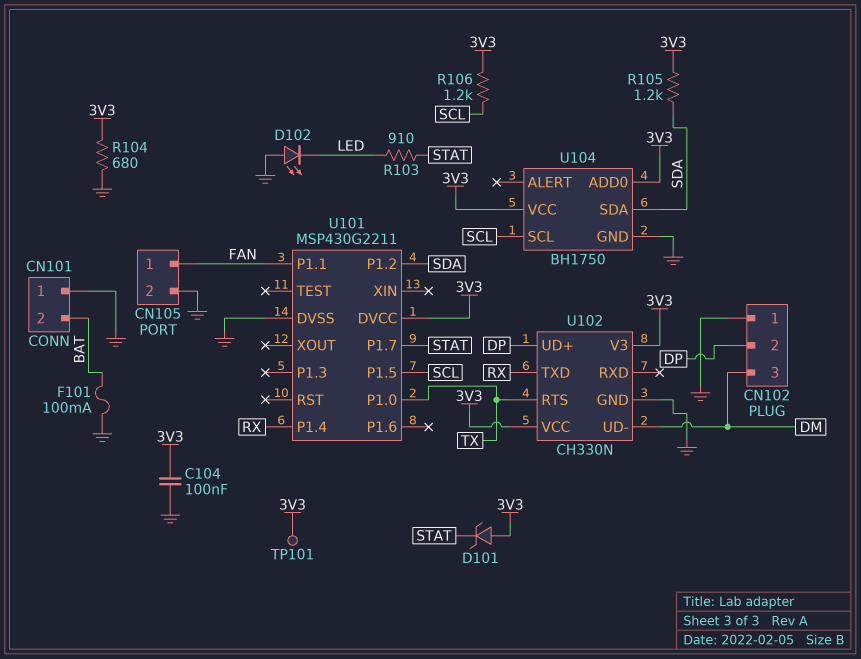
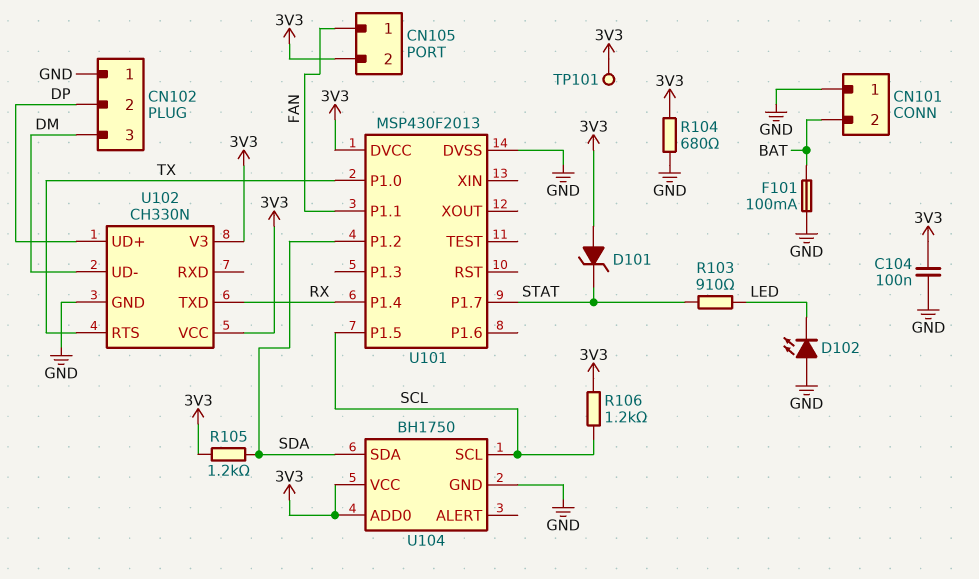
CN105 pin 2: GND -> 3V3
U101: MSP430G2211 -> MSP430F2013

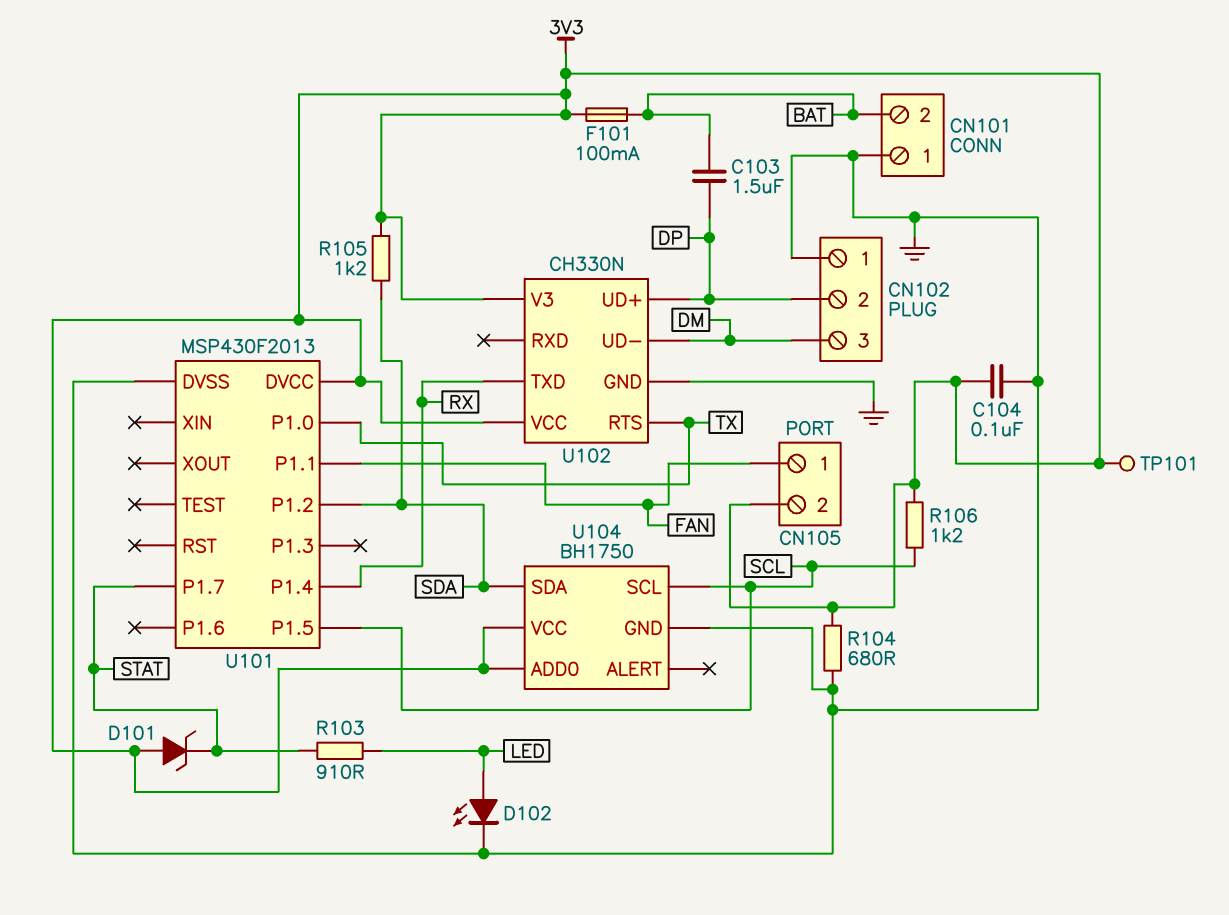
C103: none -> 1.5uF (BAT, DP)
D102: LED (A GND, K LED) -> LED (A LED, K GND)
F101: 100mA (BAT, GND) -> 100mA (3V3, BAT)

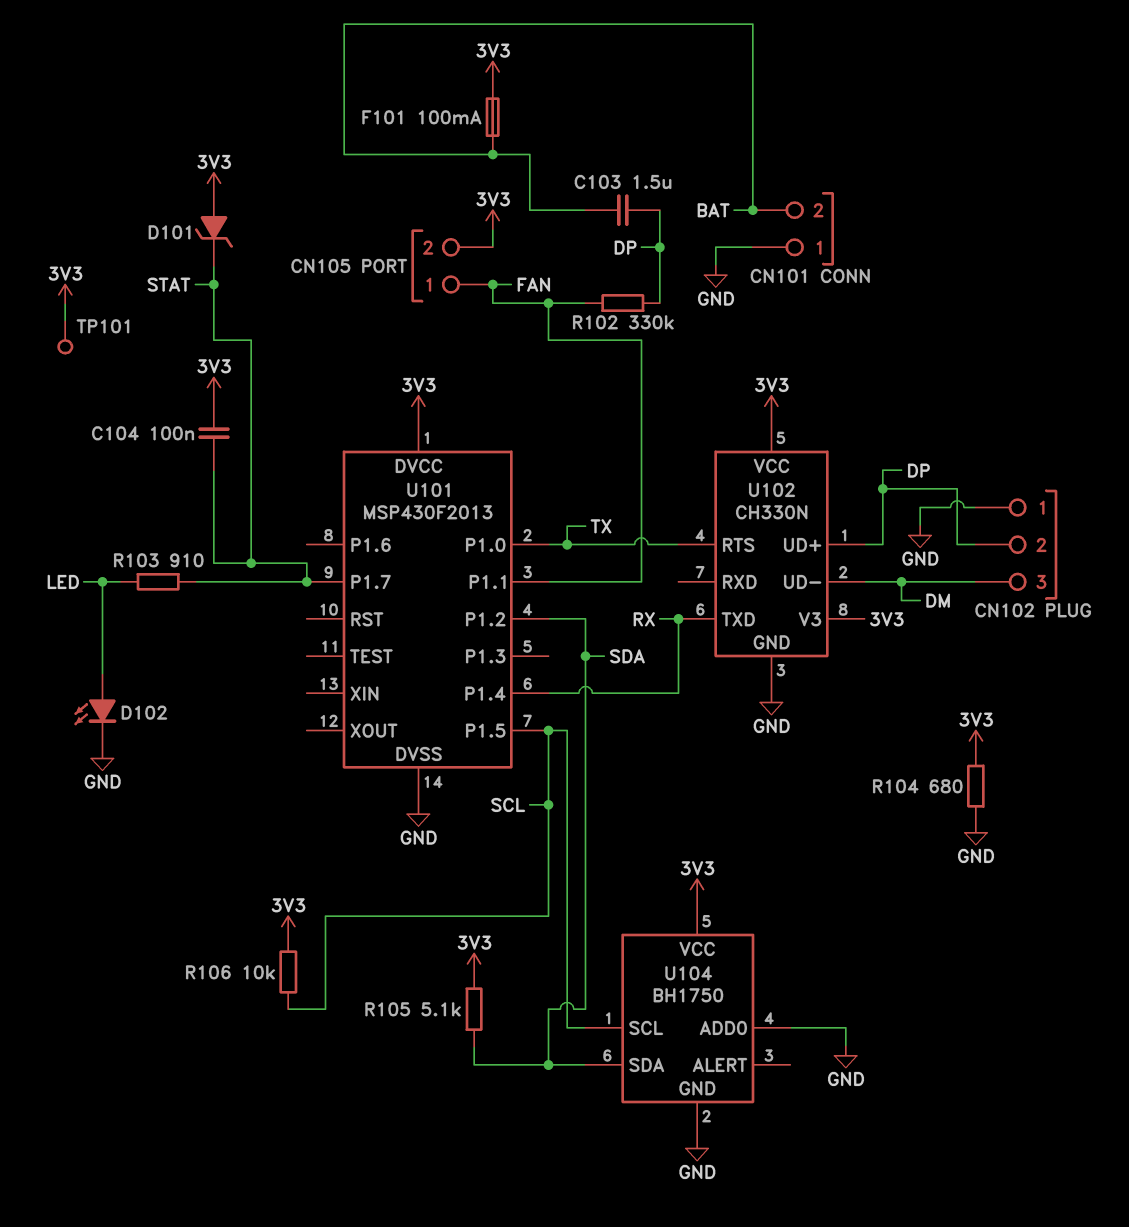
C104: 100nF (3V3, GND) -> 100nF (3V3, STAT)
R102: none -> 330k (DP, FAN)
R105: 1.2k (3V3, SDA) -> 5.1k (3V3, SDA)
R106: 1.2k (3V3, SCL) -> 10k (3V3, SCL)
U104 pin ADD0: 3V3 -> GND

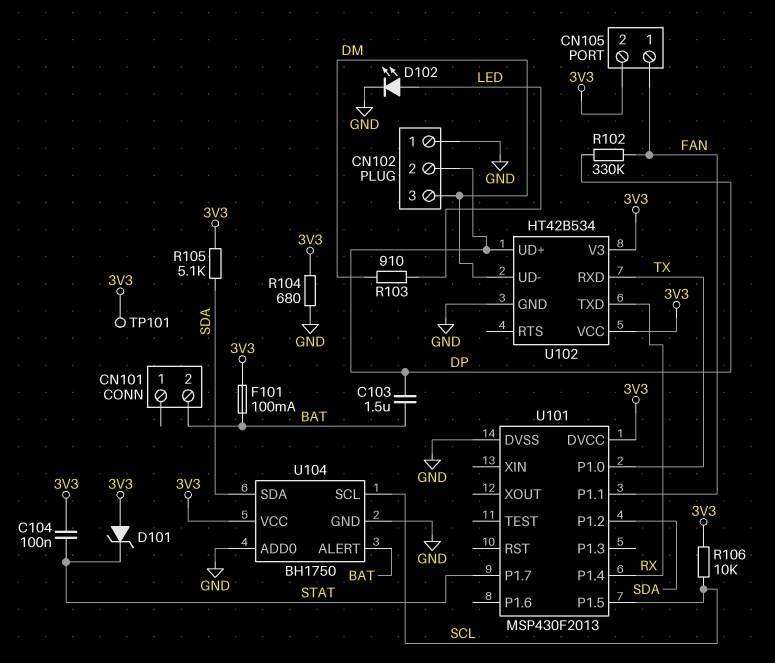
CN101 pin 1: GND -> none
R103: 910 (LED, STAT) -> 910 (DM, LED)
U102: CH330N -> HT42B534
U102 pin RTS: TX -> none
U102 pin RXD: none -> TX
U104 pin ALERT: none -> BAT

